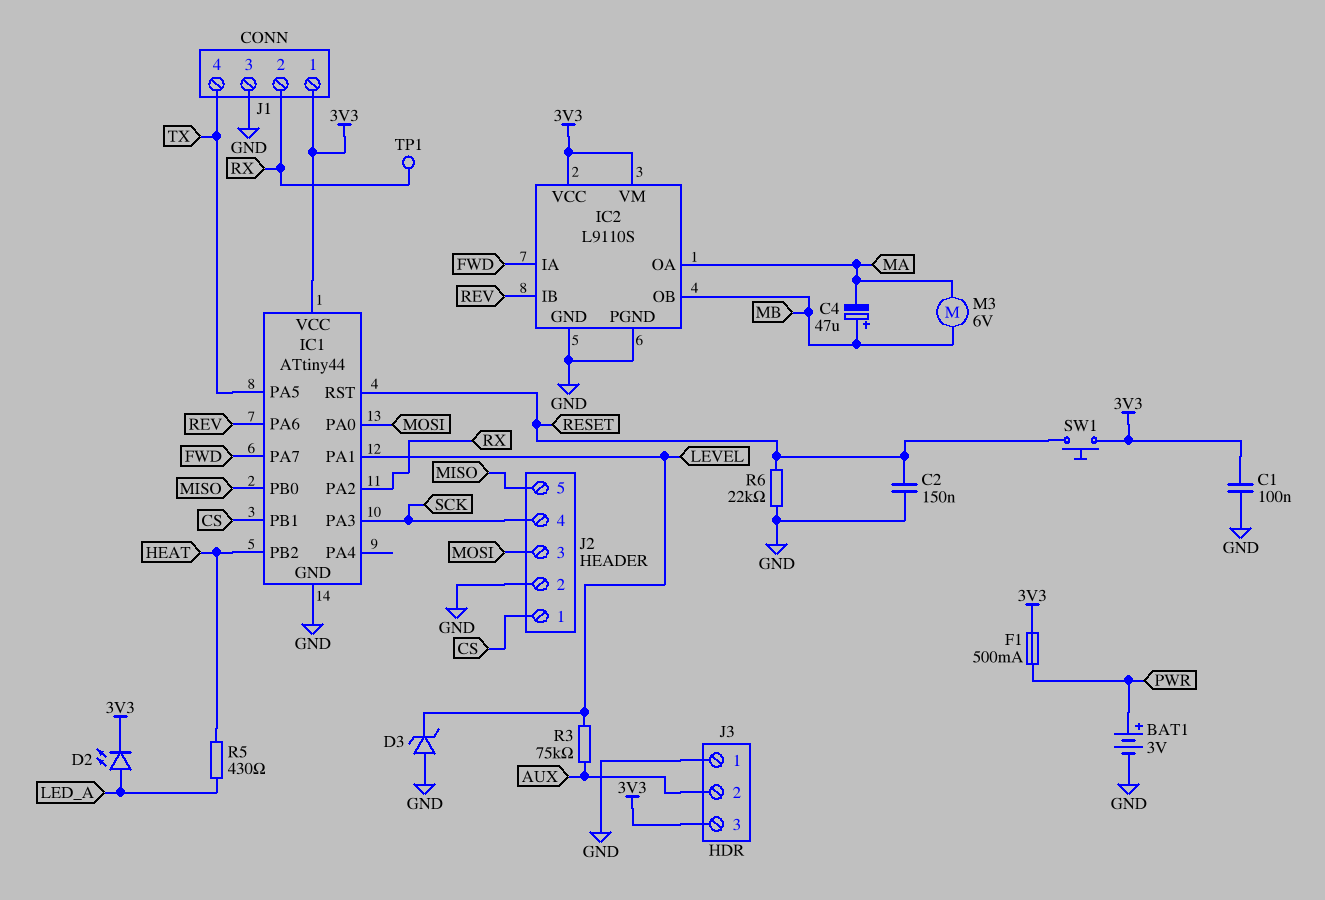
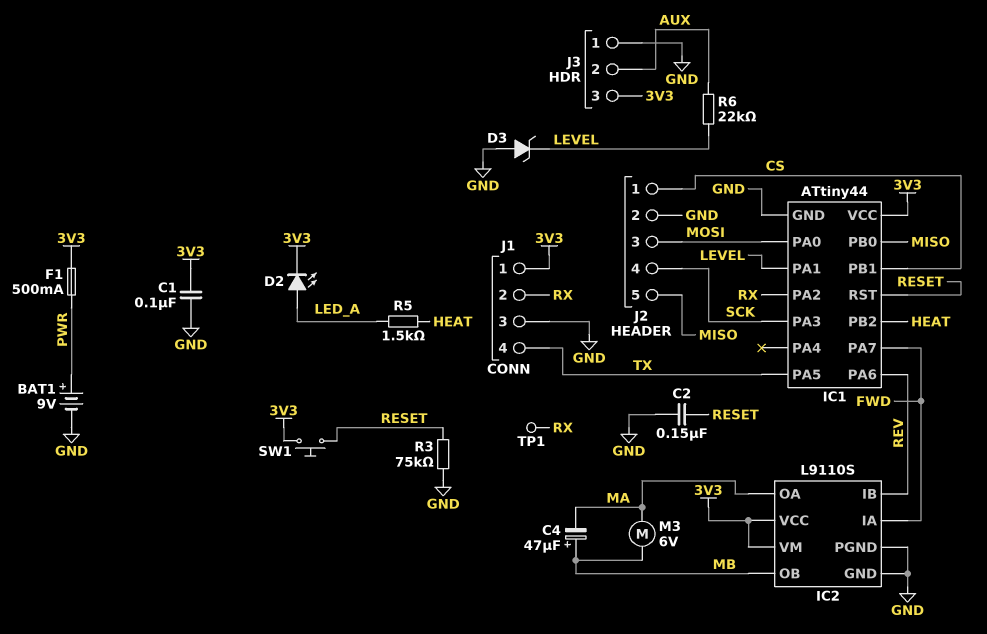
BAT1: 3V (plus PWR, minus GND) -> 9V (plus PWR, minus GND)
R3: 75k (AUX, LEVEL) -> 75k (GND, RESET)
R5: 430 (HEAT, LED_A) -> 1.5k (HEAT, LED_A)
R6: 22k (GND, RESET) -> 22k (AUX, LEVEL)

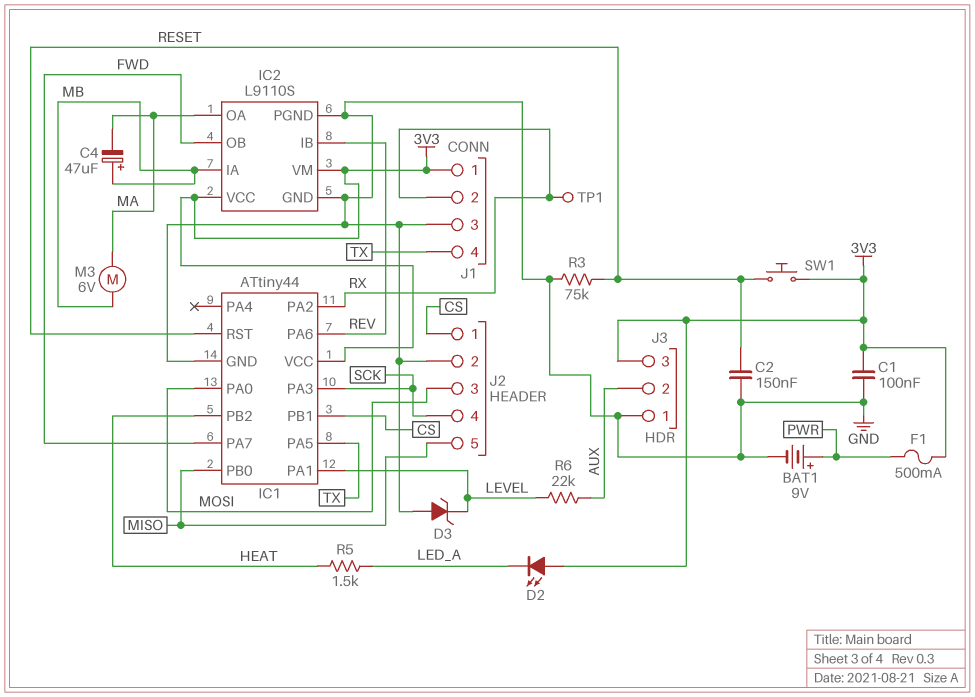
D2: LED (A LED_A, K 3V3) -> LED (A 3V3, K LED_A)
IC2 pin IA: FWD -> MB
IC2 pin OB: MB -> FWD

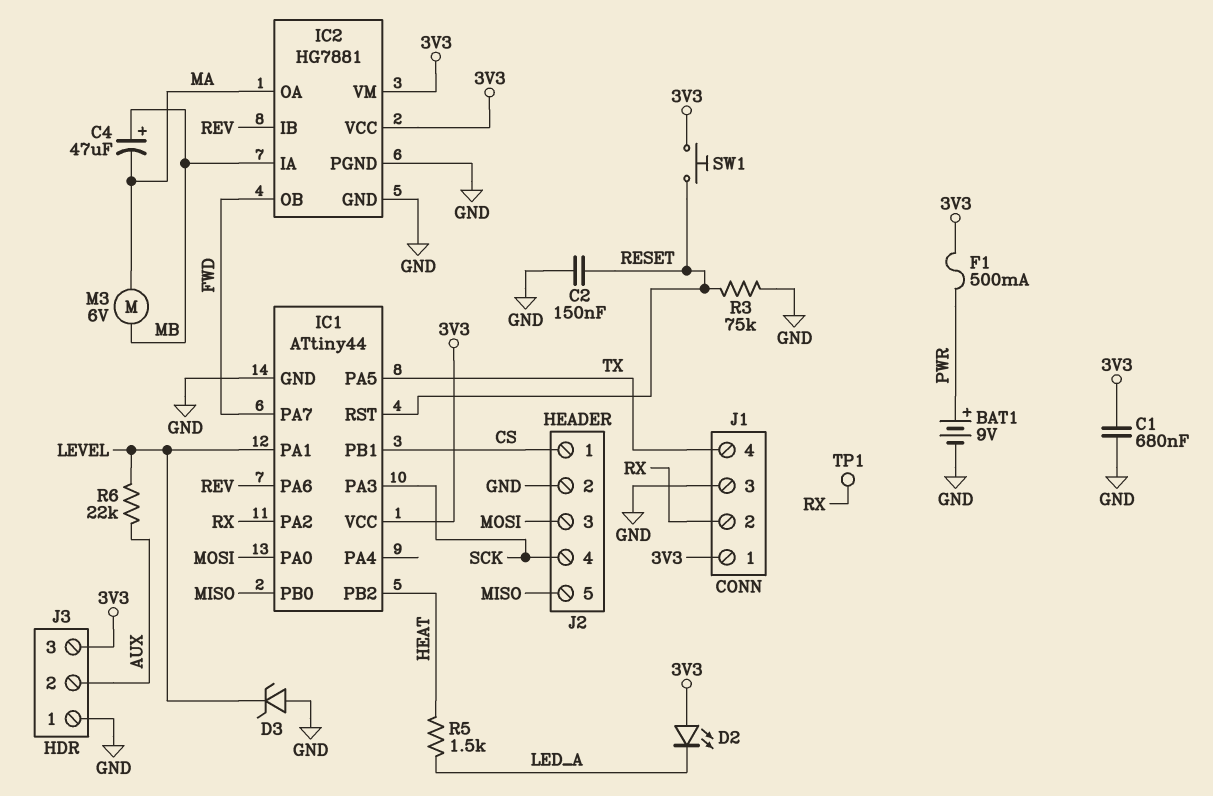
C1: 100nF (3V3, GND) -> 680nF (3V3, GND)
IC2: L9110S -> HG7881

